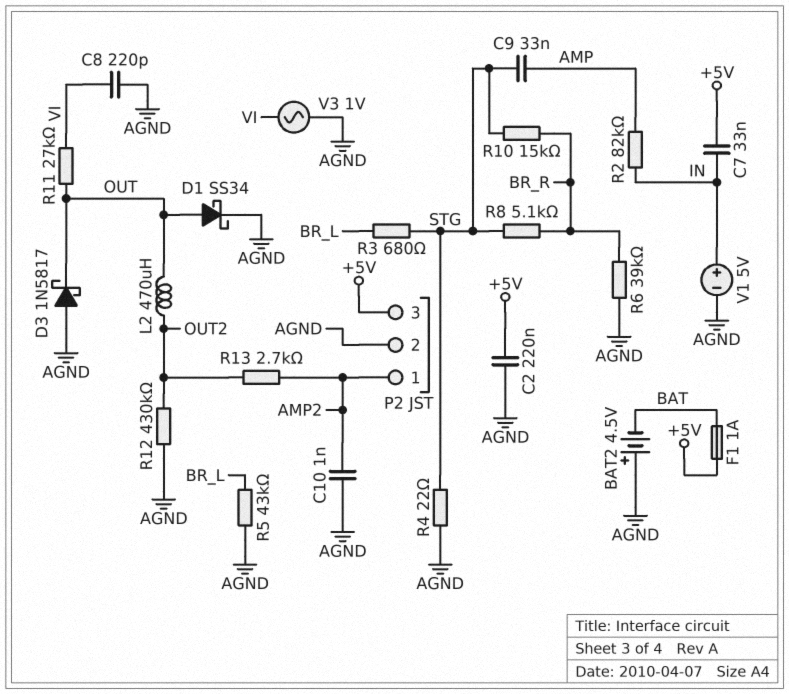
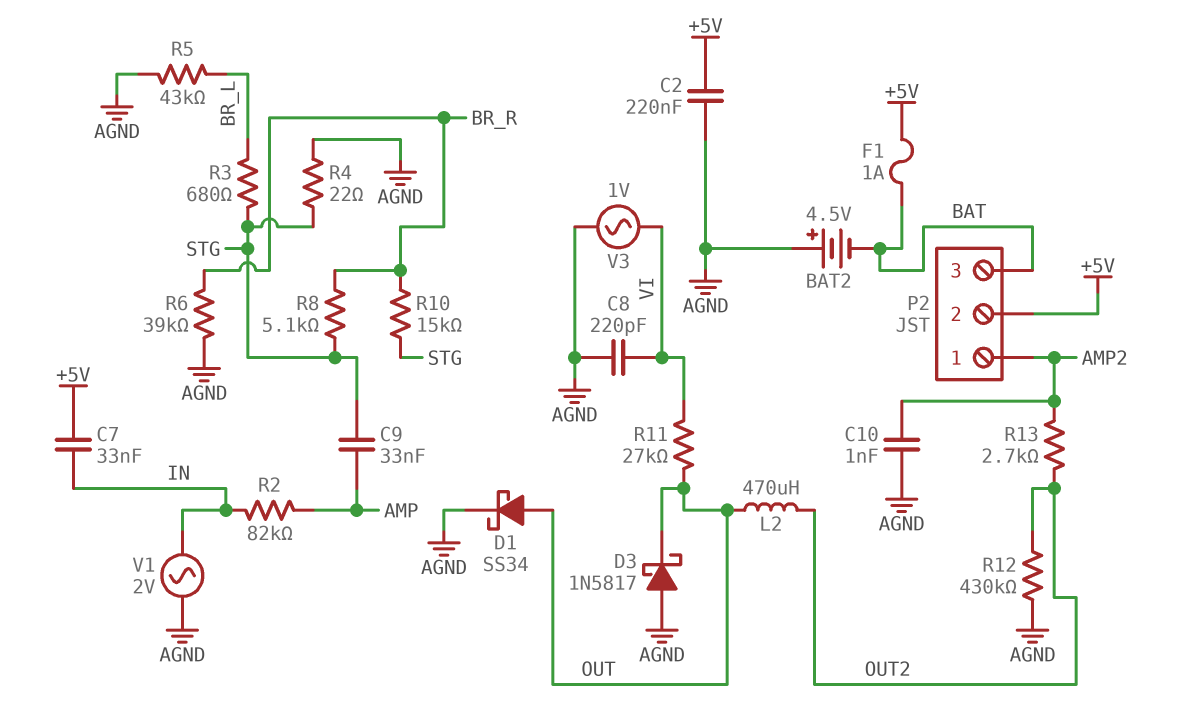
P2 pin 2: AGND -> +5V
P2 pin 3: +5V -> BAT
V1: 5V (plus IN, minus AGND) -> AC 2V (AGND, IN)

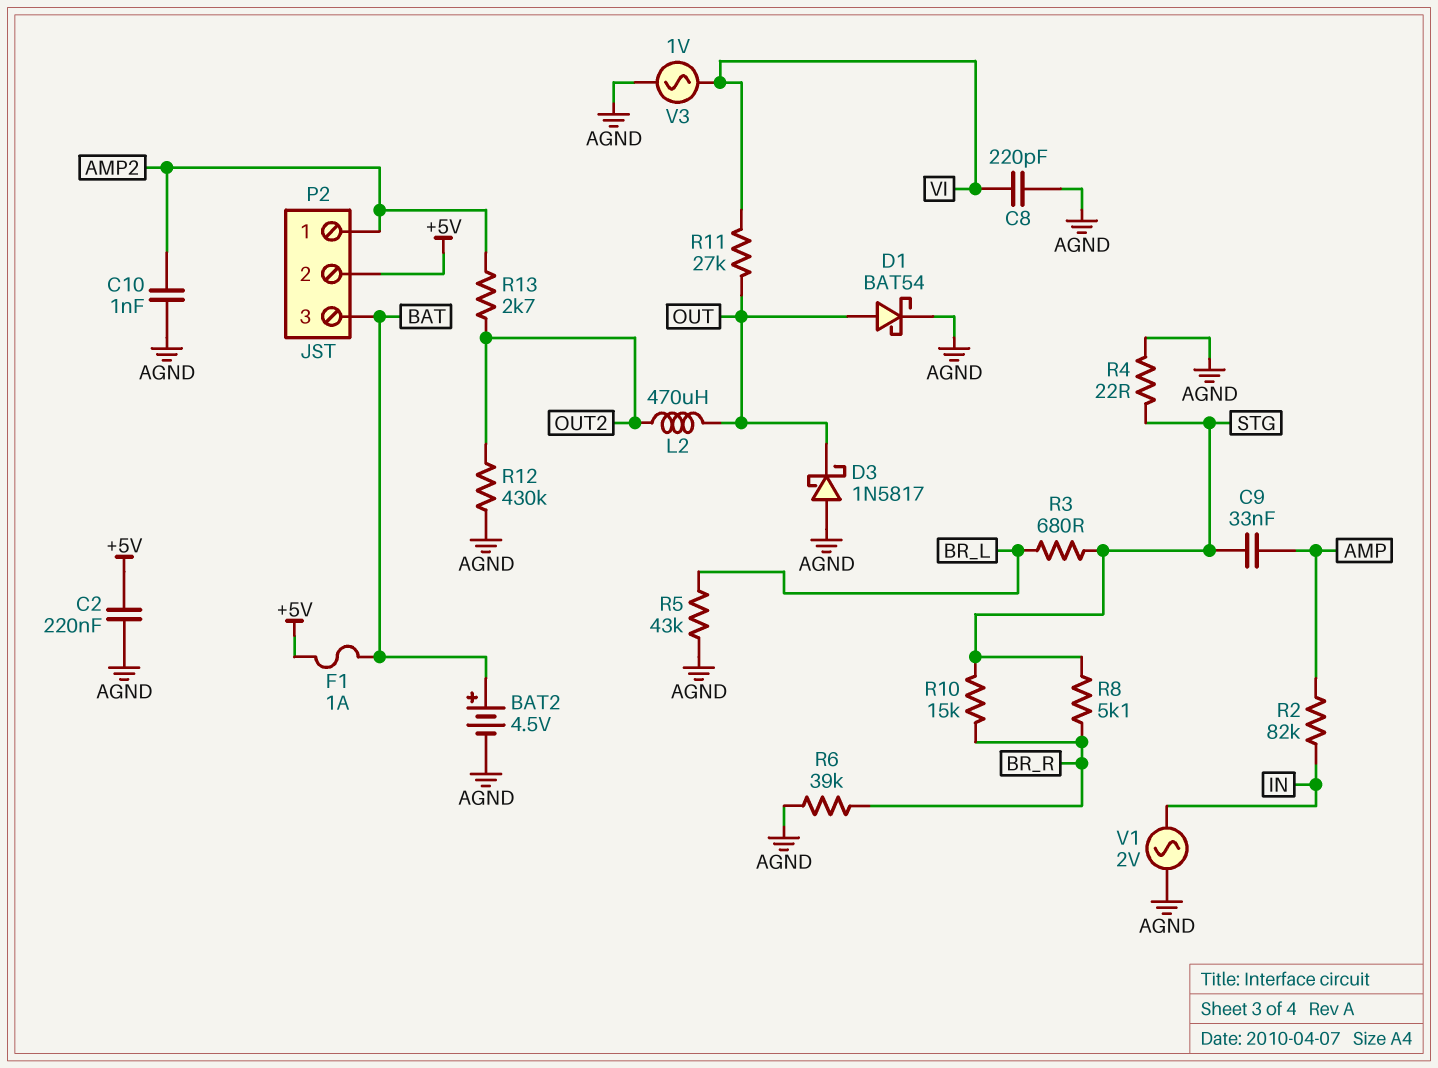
BAT2: 4.5V (plus AGND, minus BAT) -> 4.5V (plus BAT, minus AGND)
C7: 33nF (+5V, IN) -> none
D1: schottky SS34 (A OUT, K AGND) -> schottky BAT54 (A OUT, K AGND)

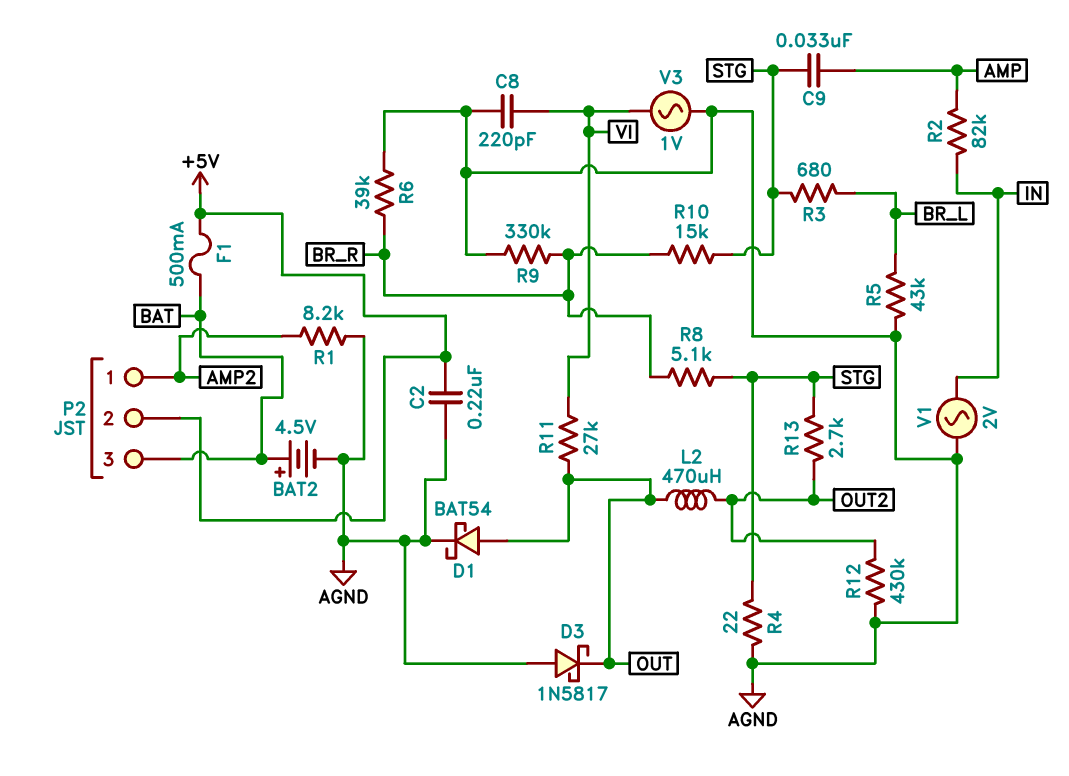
C10: 1nF (AGND, AMP2) -> none
F1: 1A (+5V, BAT) -> 500mA (+5V, BAT)
R1: none -> 8.2k (AGND, AMP2)
R9: none -> 330k (AGND, BR_R)
R13: 2.7k (AMP2, OUT2) -> 2.7k (OUT2, STG)

